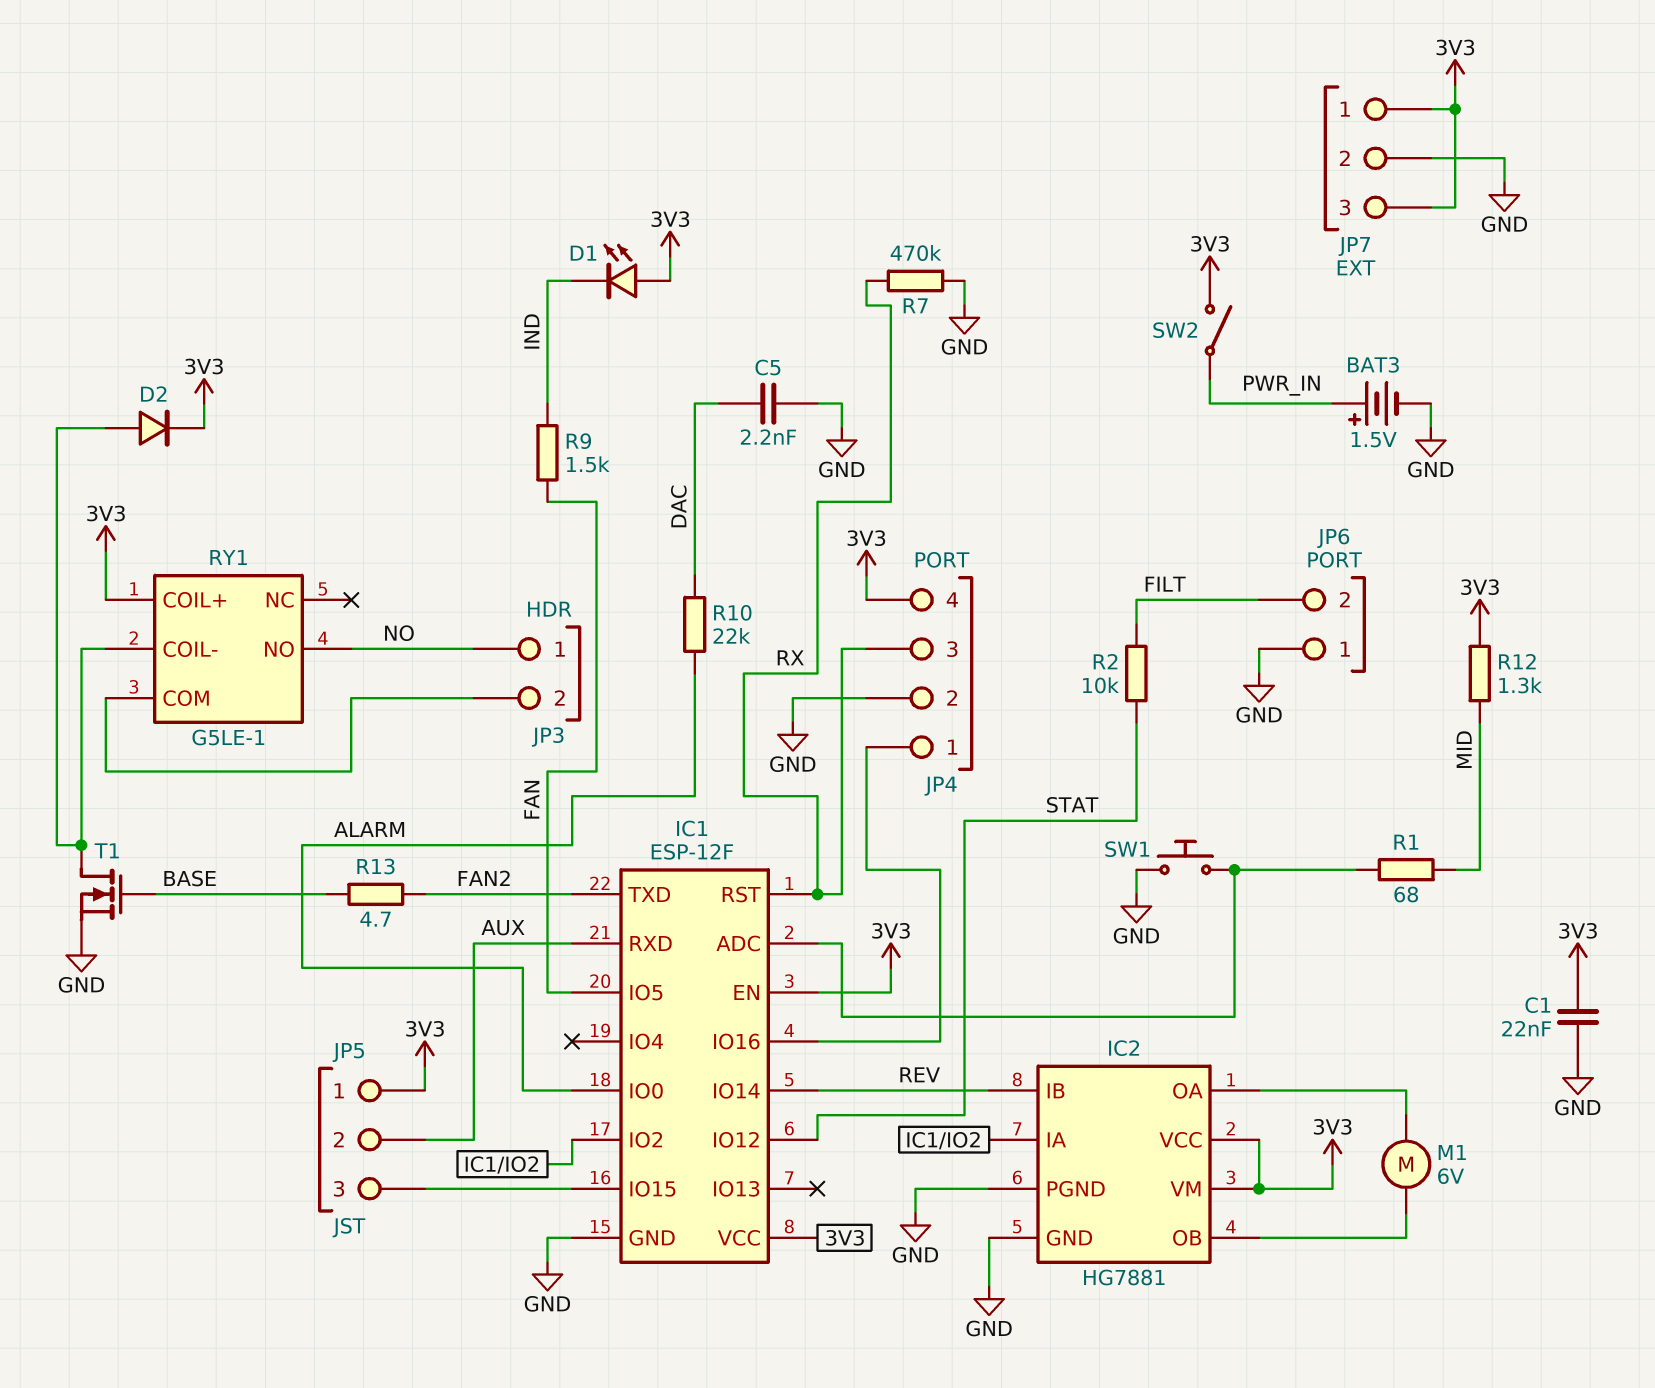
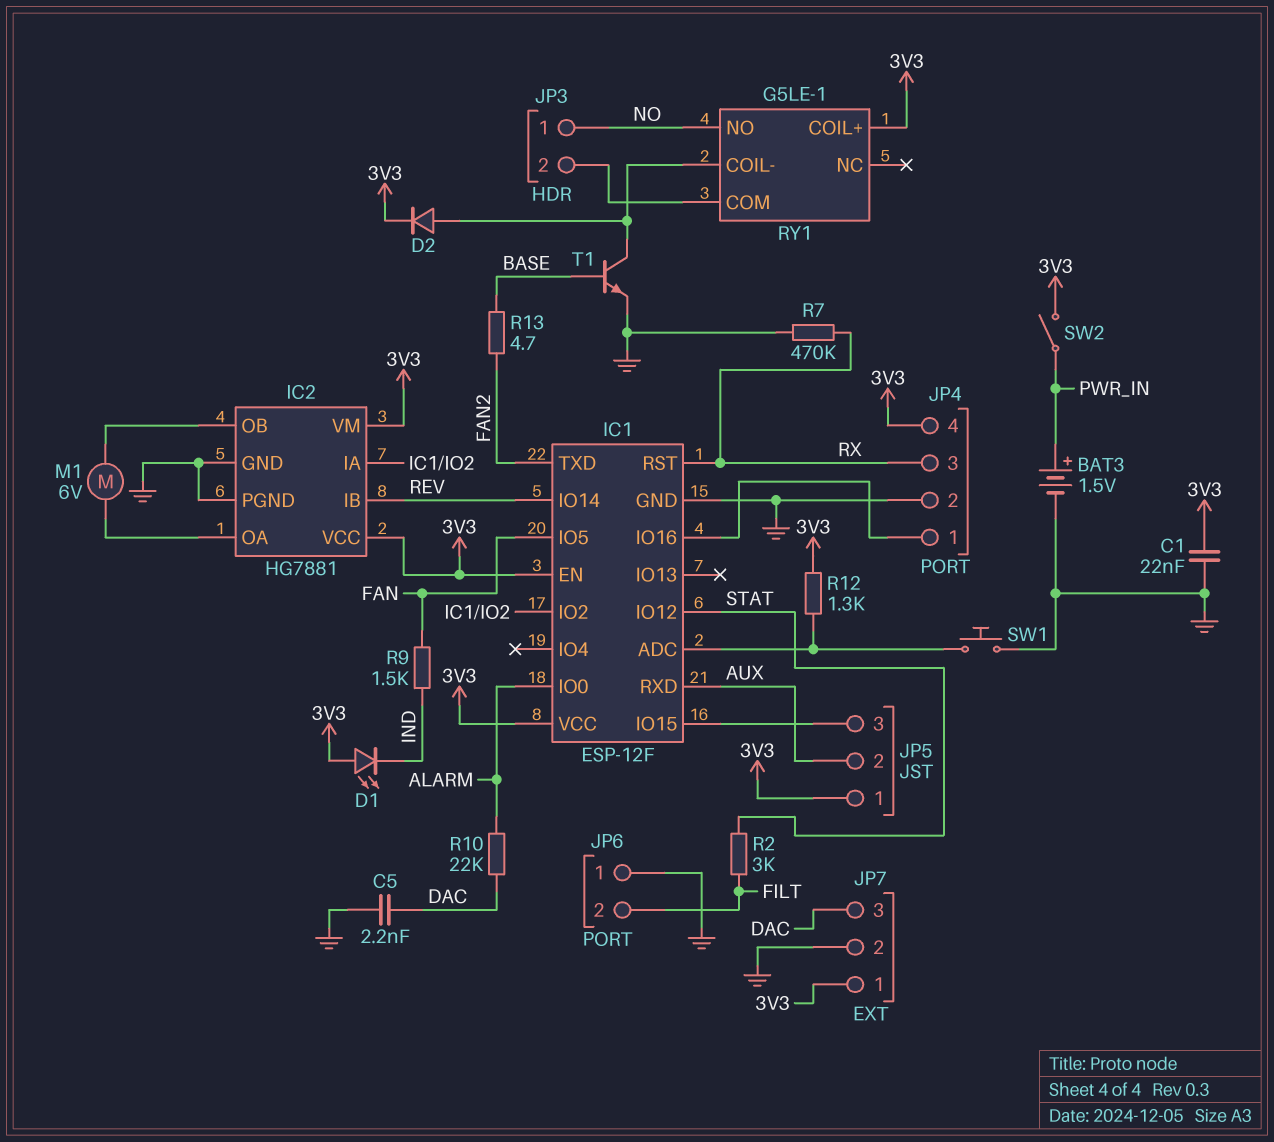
JP7 pin 3: 3V3 -> DAC
R1: 68 (IC1/ADC, MID) -> none
R2: 10k (FILT, STAT) -> 3k (FILT, STAT)
R12: 1.3k (3V3, MID) -> 1.3k (3V3, IC1/ADC)
T1: NMOS (G BASE, D RY1/COIL-, S GND) -> NPN (B BASE, C RY1/COIL-, E GND)

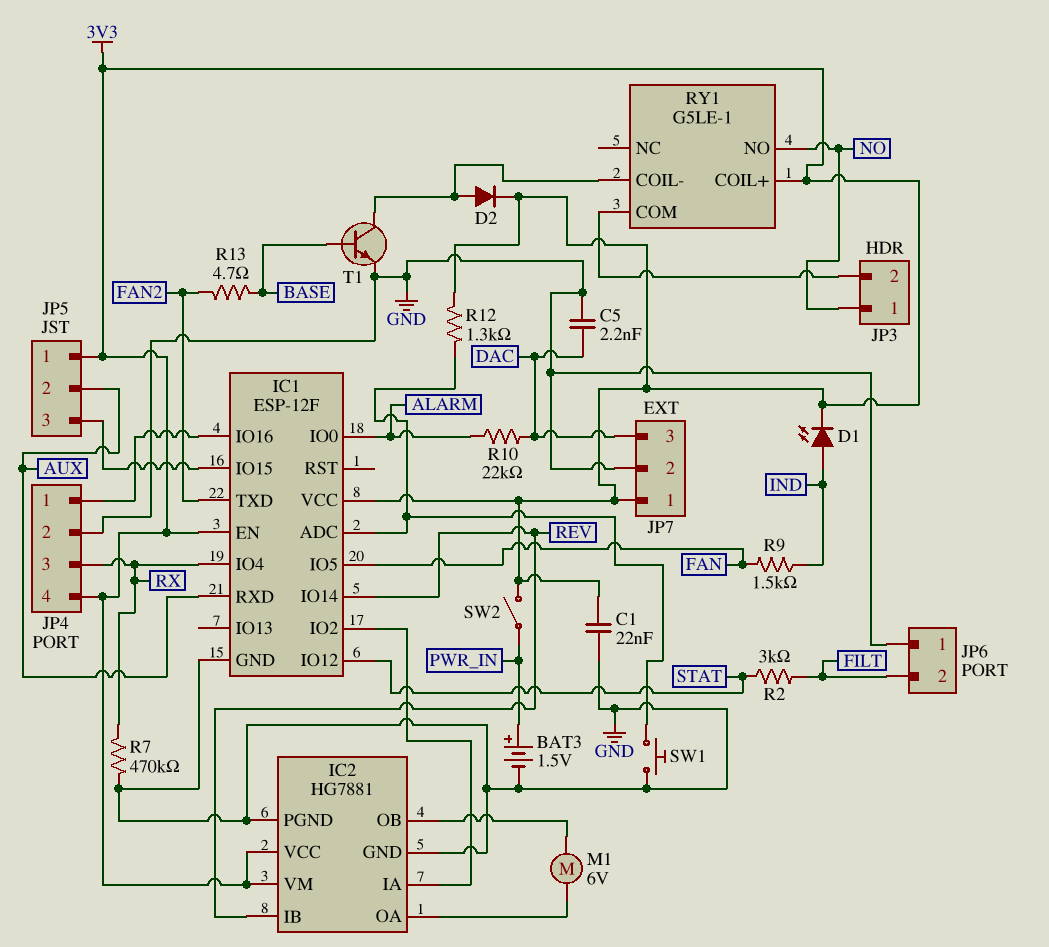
D1: LED (A 3V3, K IND) -> LED (A IND, K 3V3)
IC1 pin IO4: none -> RX
IC1 pin RST: RX -> none

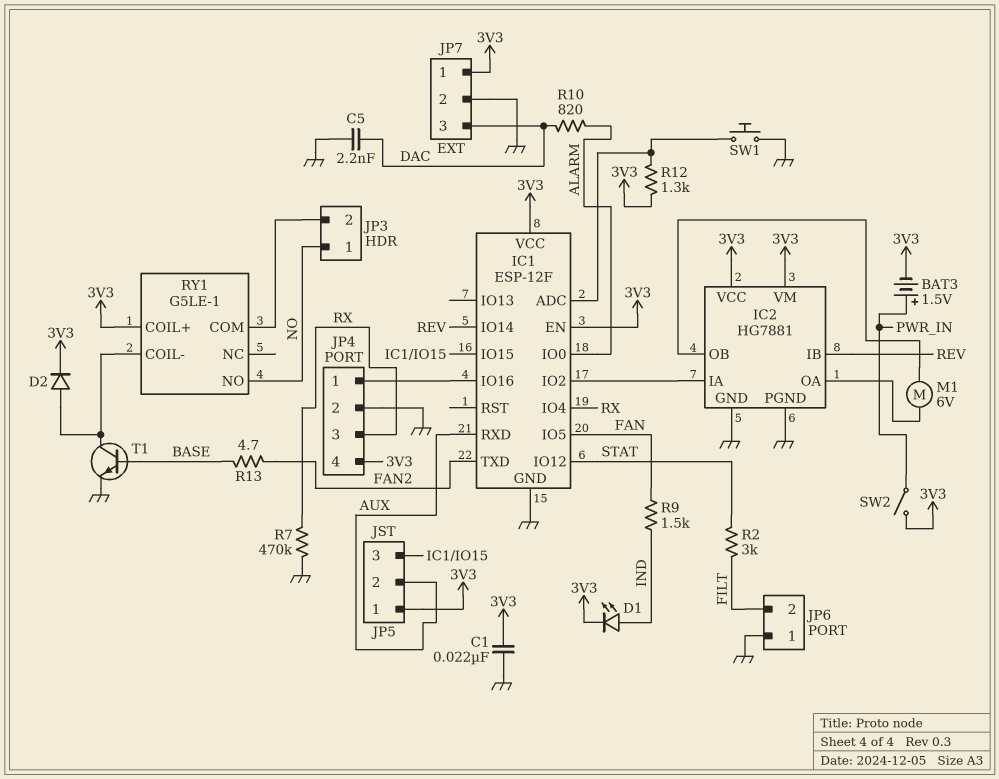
BAT3: 1.5V (plus PWR_IN, minus GND) -> 1.5V (plus PWR_IN, minus 3V3)
R10: 22k (ALARM, DAC) -> 820 (ALARM, DAC)

